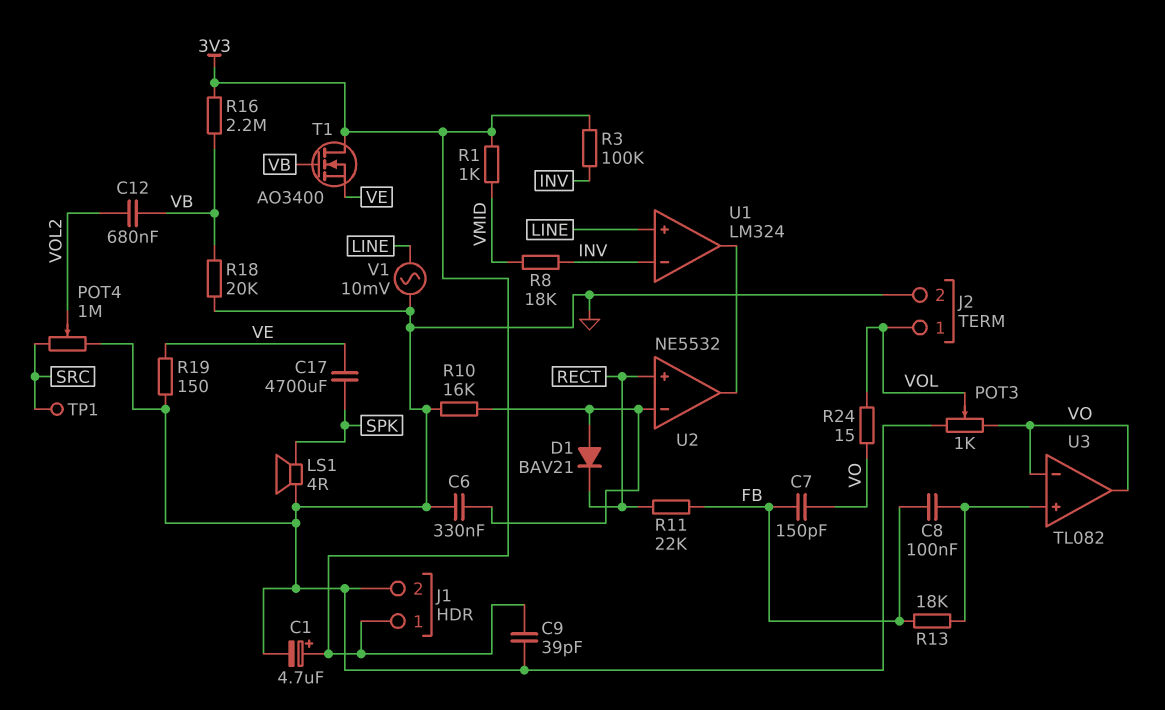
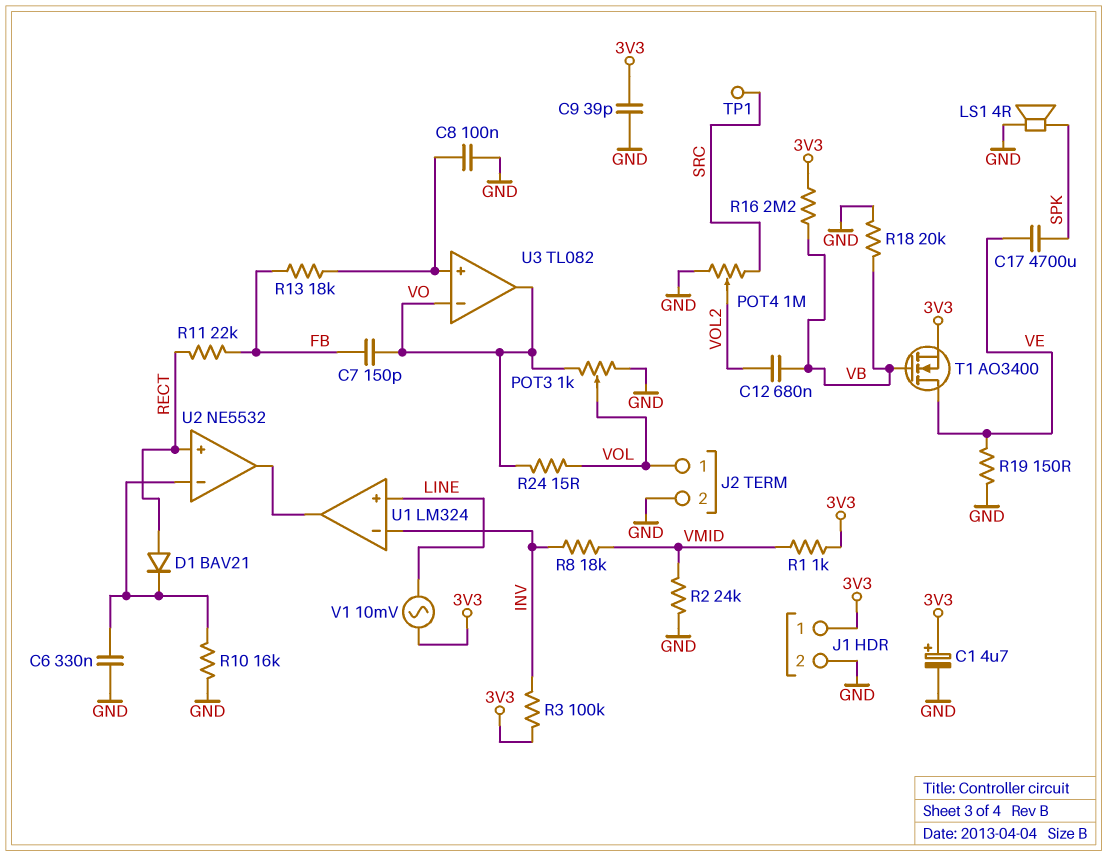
C8: 100nF (FB, U3/in+) -> 100nF (GND, U3/in+)
D1: diode BAV21 (A U2/in-, K RECT) -> diode BAV21 (A RECT, K U2/in-)
R2: none -> 24k (GND, VMID)
T1: NMOS AO3400 (G VB, D 3V3, S VE) -> NMOS AO3400 (G VB, D VE, S 3V3)
V1: AC 10mV (GND, LINE) -> AC 10mV (3V3, LINE)

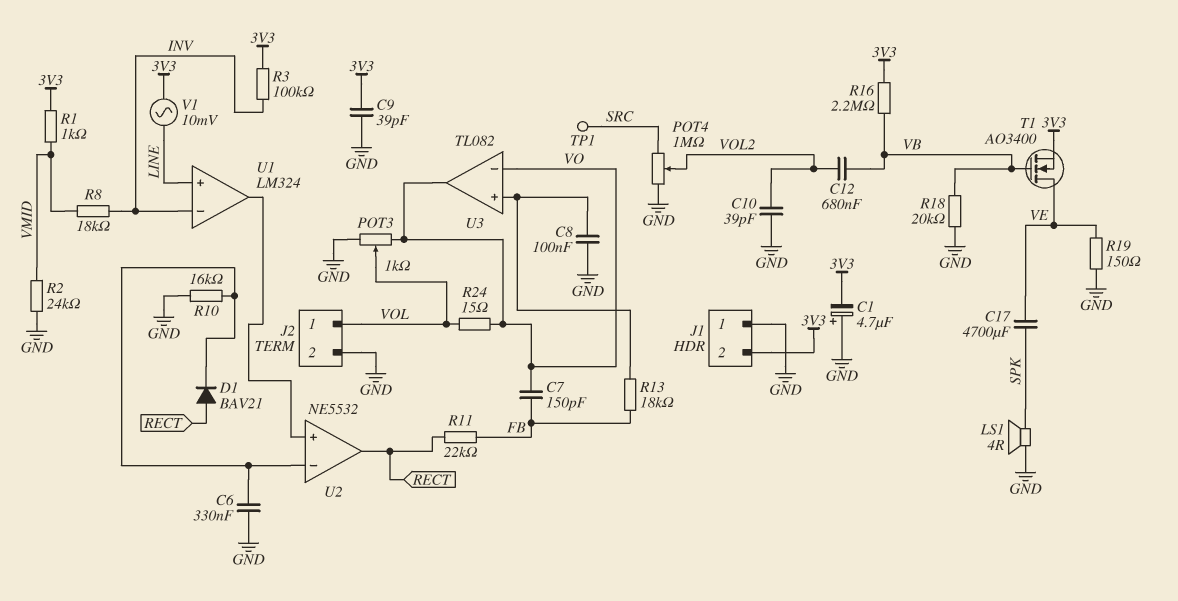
C1: 4.7uF (plus 3V3, minus GND) -> 4.7uF (plus GND, minus 3V3)
C10: none -> 39pF (GND, VOL2)
J1 pin 1: 3V3 -> GND
J1 pin 2: GND -> 3V3
U2 pin in+: RECT -> U1/out
U2 pin out: U1/out -> RECT

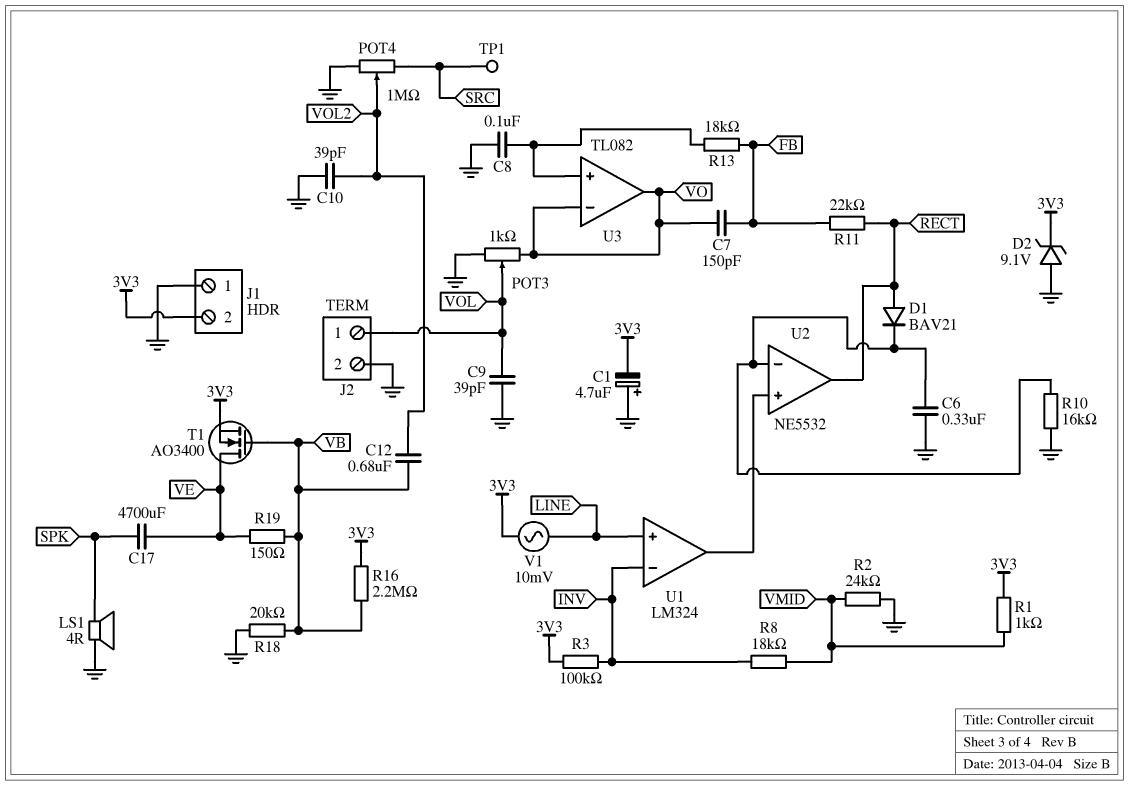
C9: 39pF (3V3, GND) -> 39pF (GND, VOL)
D2: none -> zener 9.1V (A GND, K 3V3)
R19: 150 (GND, VE) -> 150 (VB, VE)
R24: 15 (VO, VOL) -> none

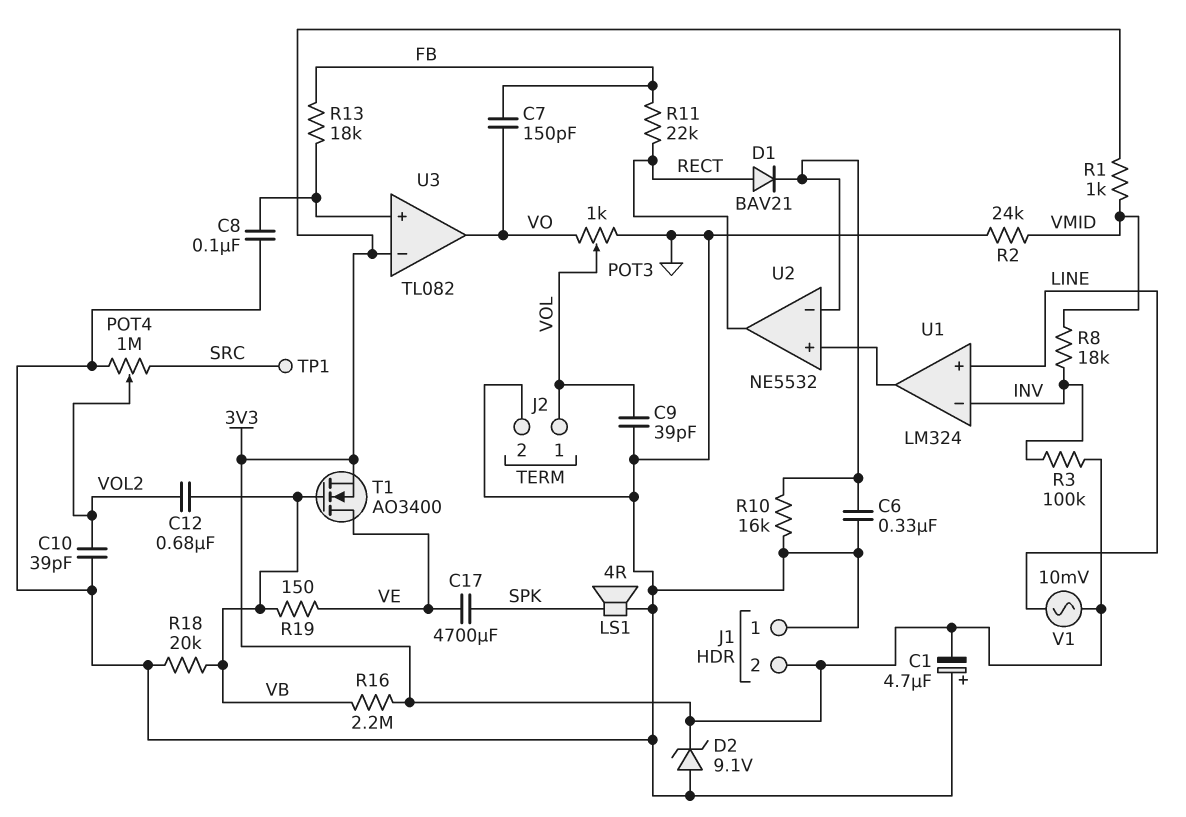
U3 pin in-: VO -> 3V3

